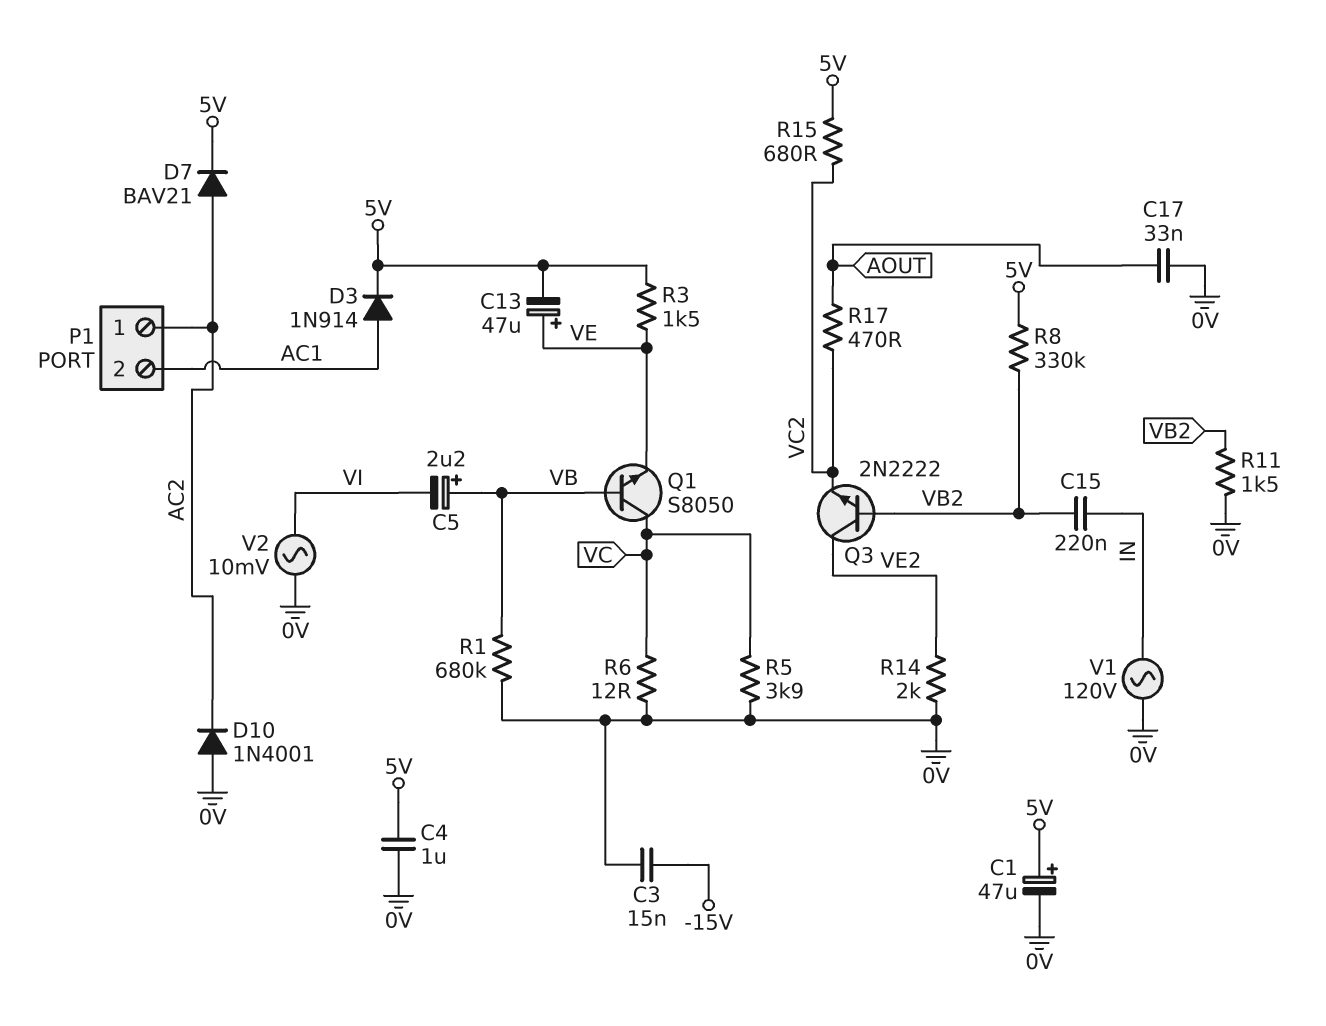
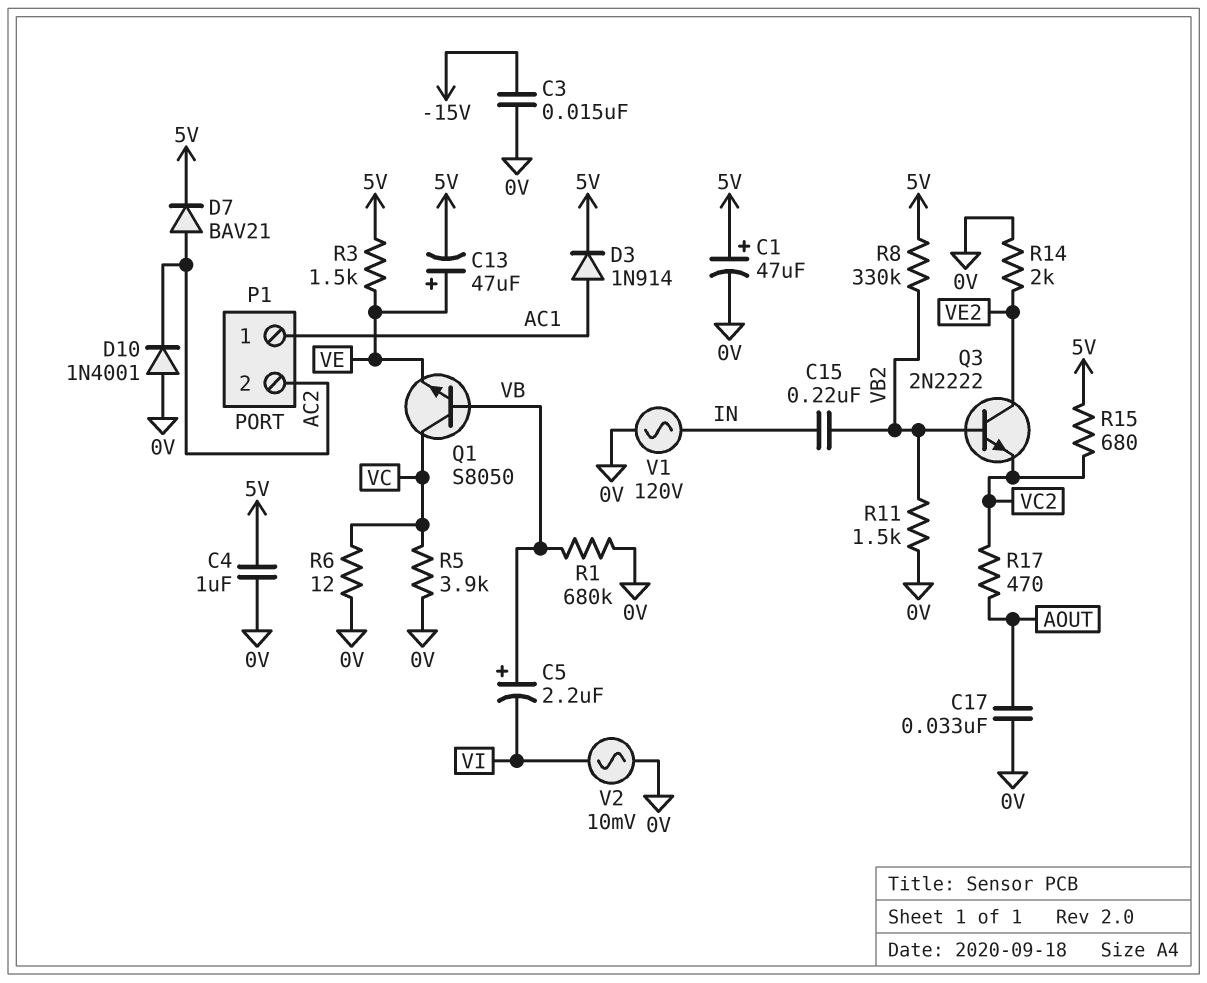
P1 pin 1: AC2 -> AC1
P1 pin 2: AC1 -> AC2

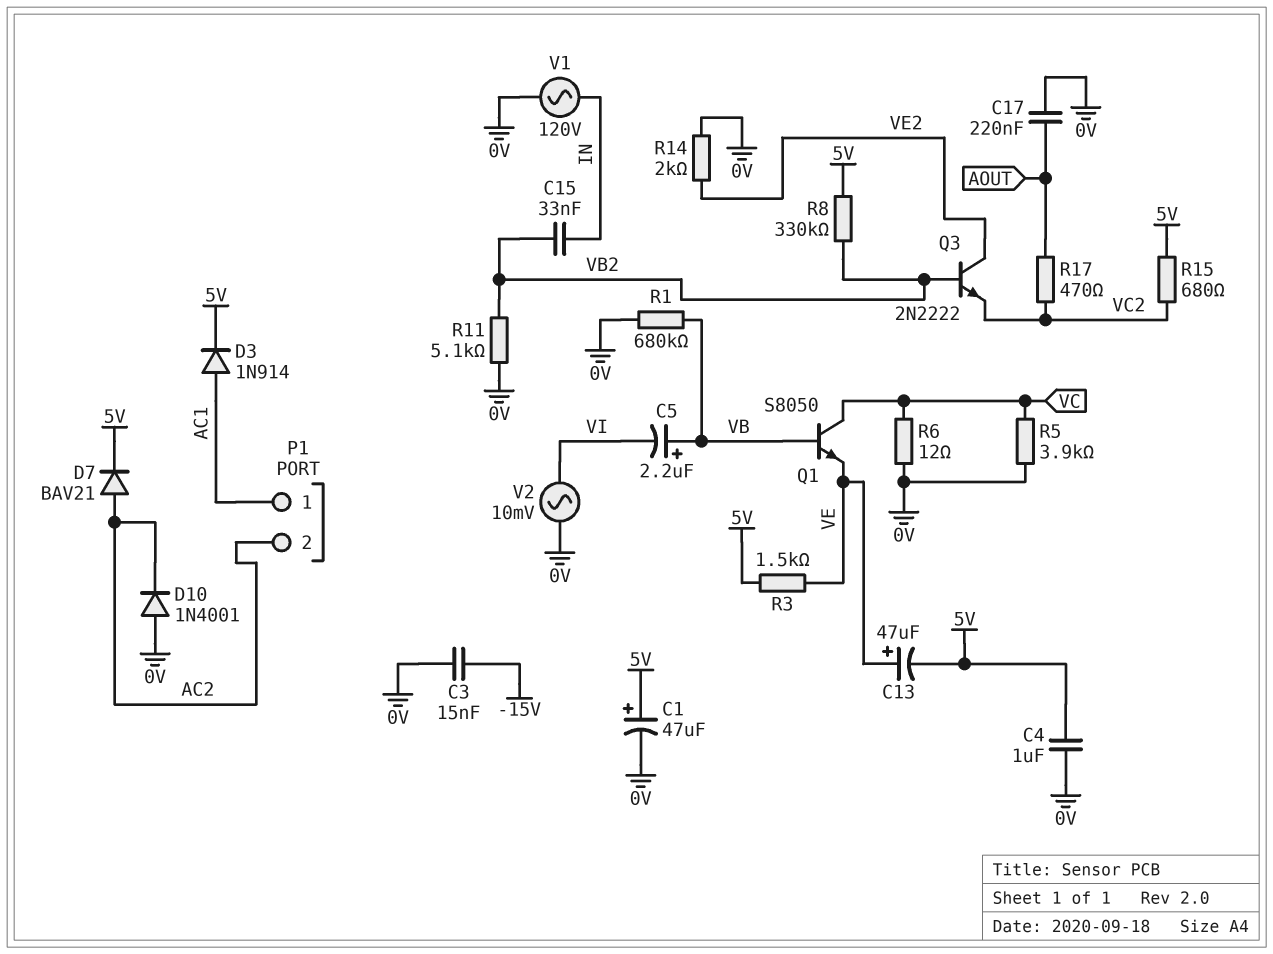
C15: 220nF (IN, VB2) -> 33nF (IN, VB2)
C17: 33nF (0V, AOUT) -> 220nF (0V, AOUT)
R11: 1.5k (0V, VB2) -> 5.1k (0V, VB2)

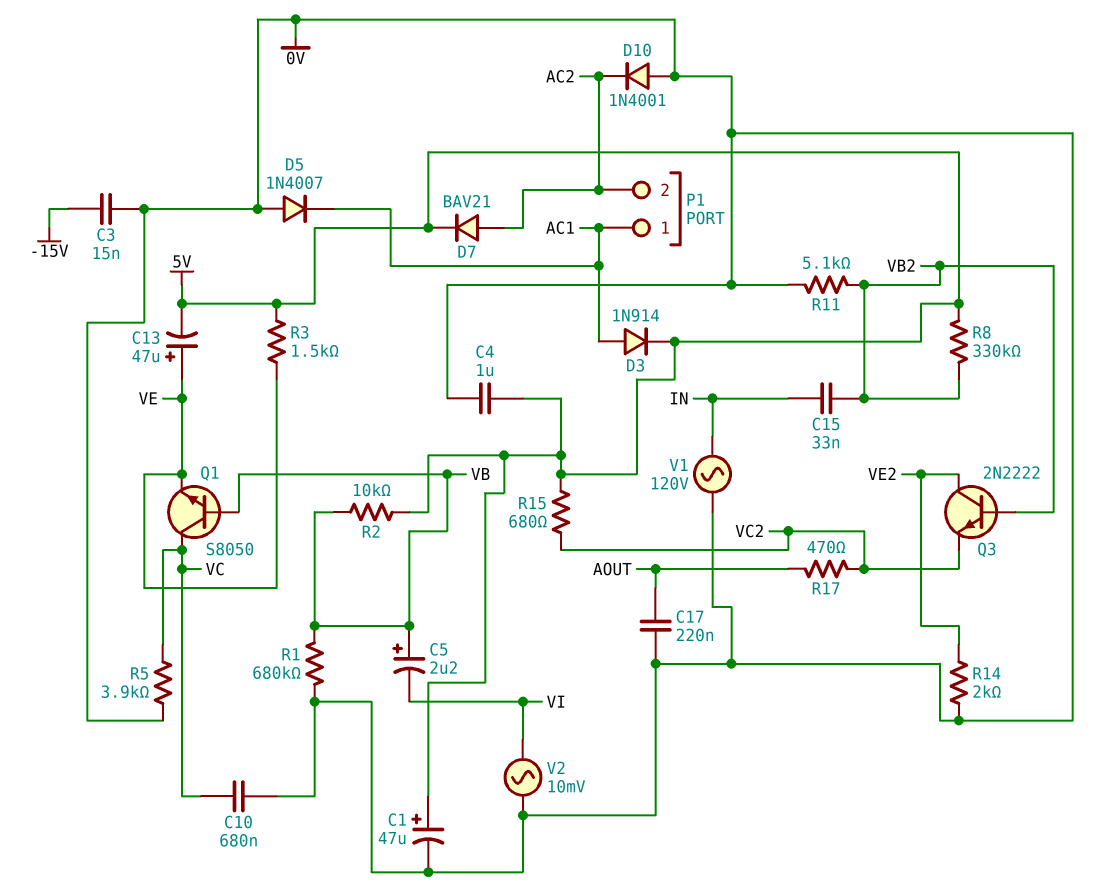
C10: none -> 680nF (0V, VC)
D5: none -> diode 1N4007 (A 0V, K AC1)
R2: none -> 10k (5V, VB)
R6: 12 (0V, VC) -> none

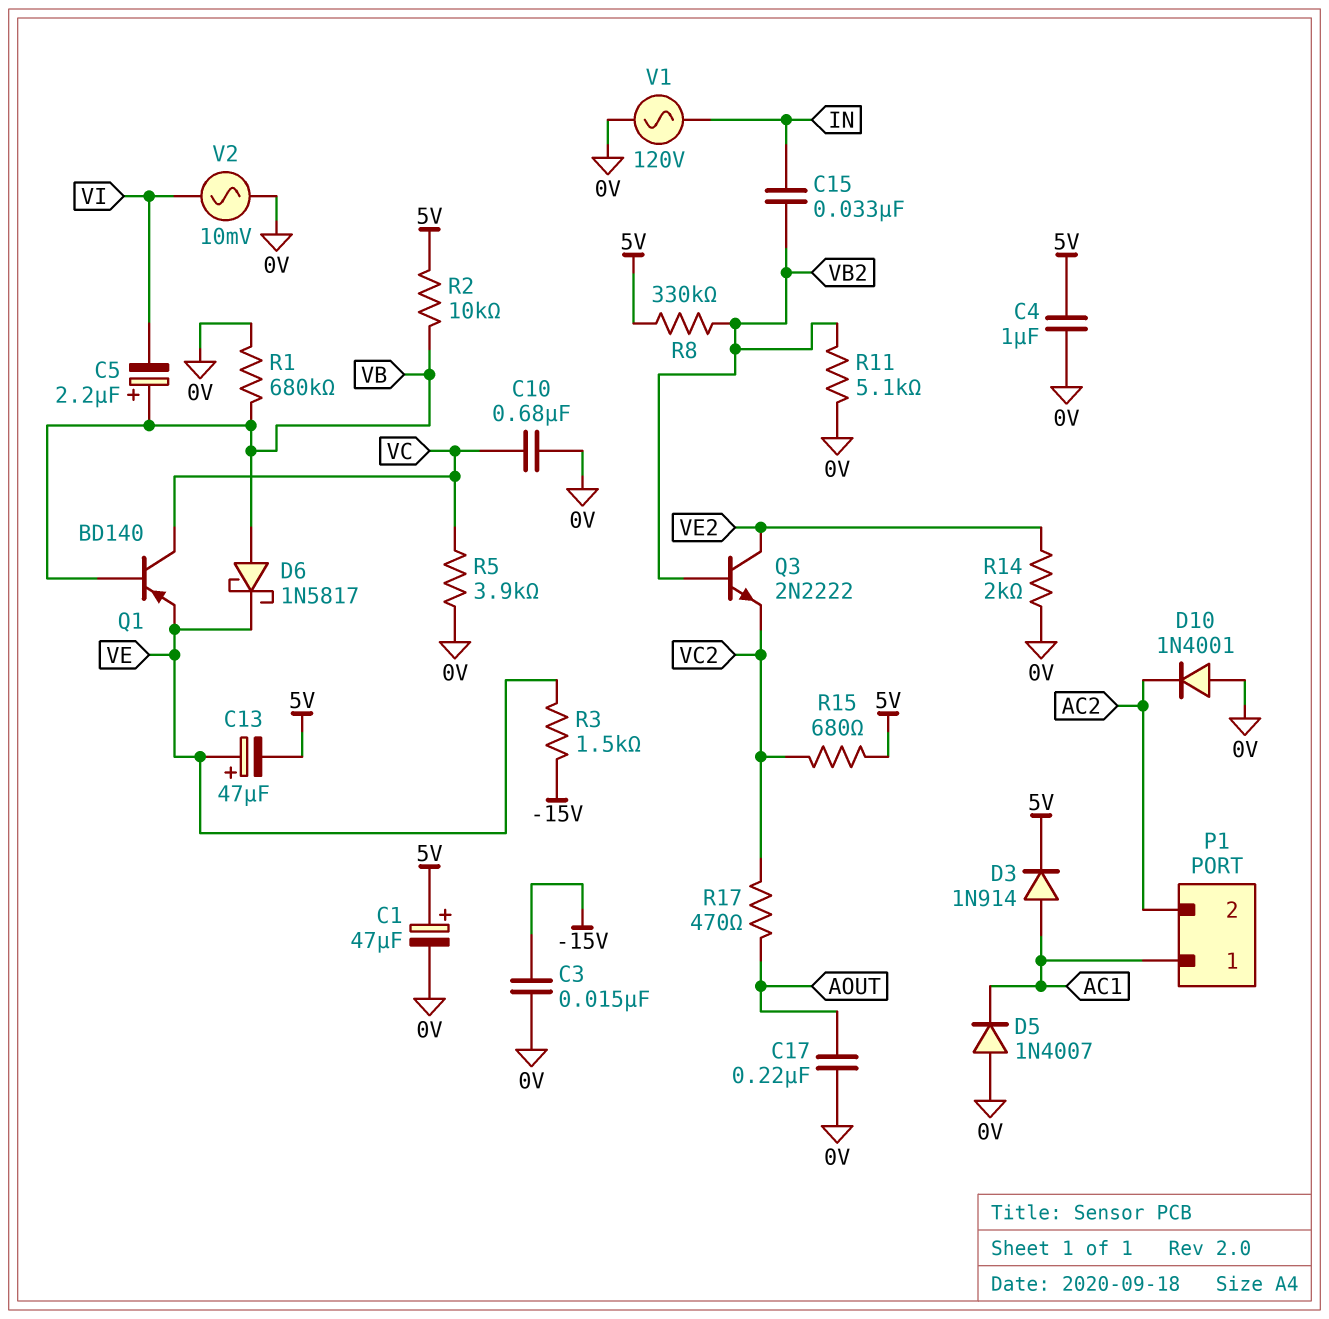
D6: none -> schottky 1N5817 (A VB, K VE)
D7: diode BAV21 (A AC2, K 5V) -> none
Q1: NPN S8050 (B VB, C VC, E VE) -> PNP BD140 (B VB, C VC, E VE)
R3: 1.5k (5V, VE) -> 1.5k (-15V, VE)

